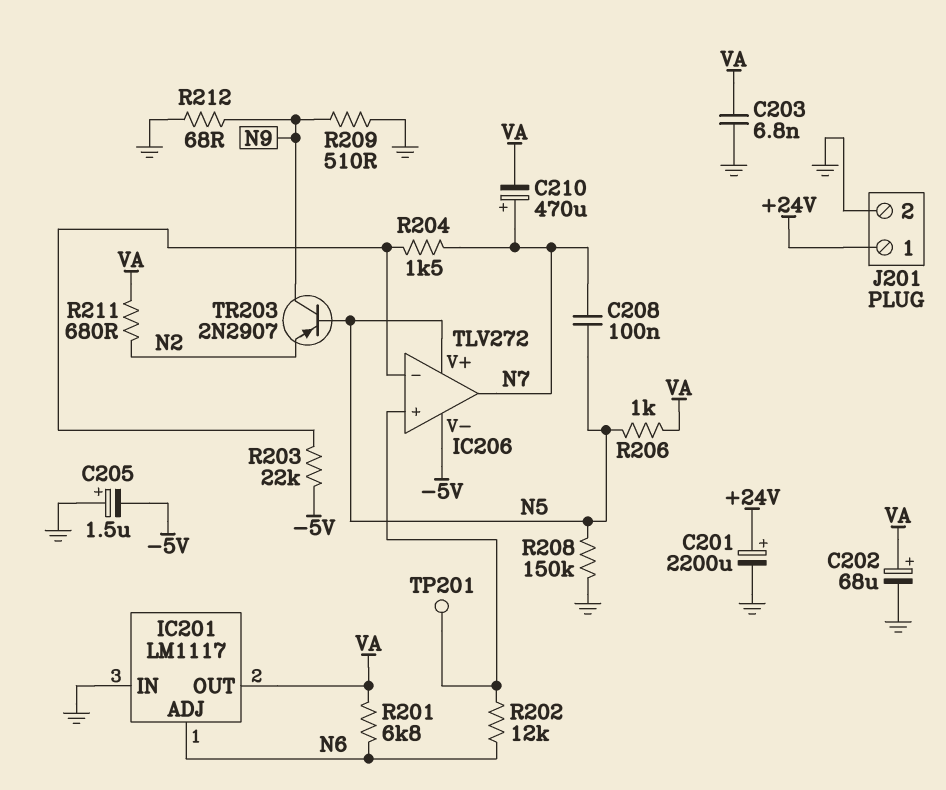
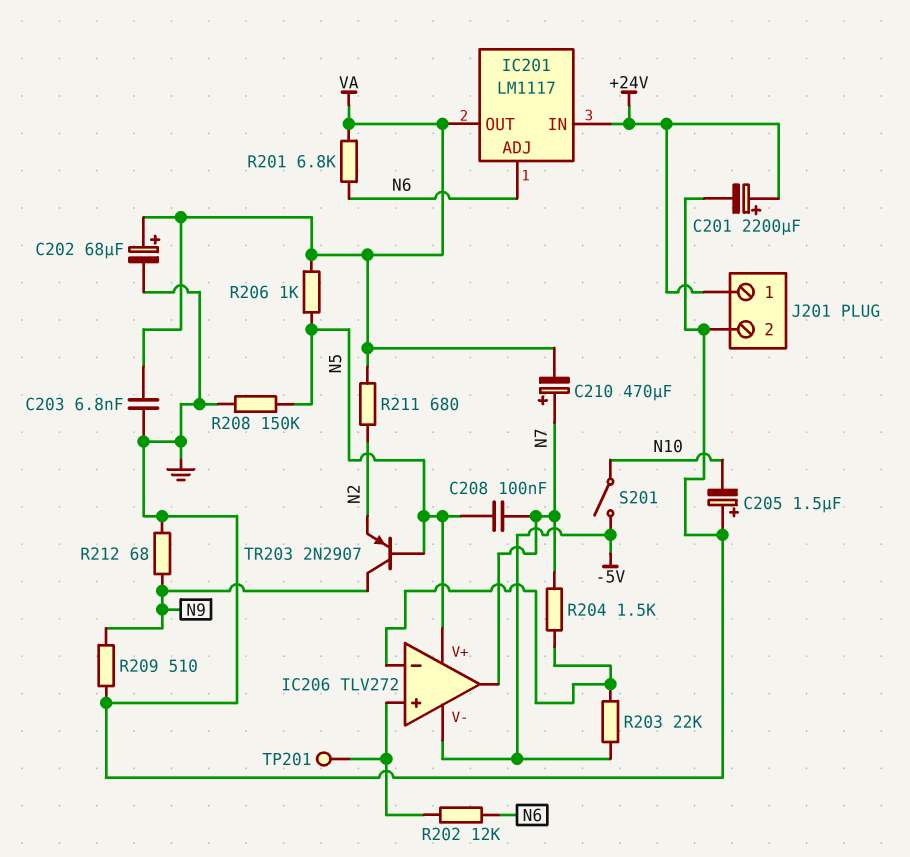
C205: 1.5uF (plus GND, minus -5V) -> 1.5uF (plus GND, minus N10)
IC201 pin IN: GND -> +24V
S201: none -> switch (-5V, N10)

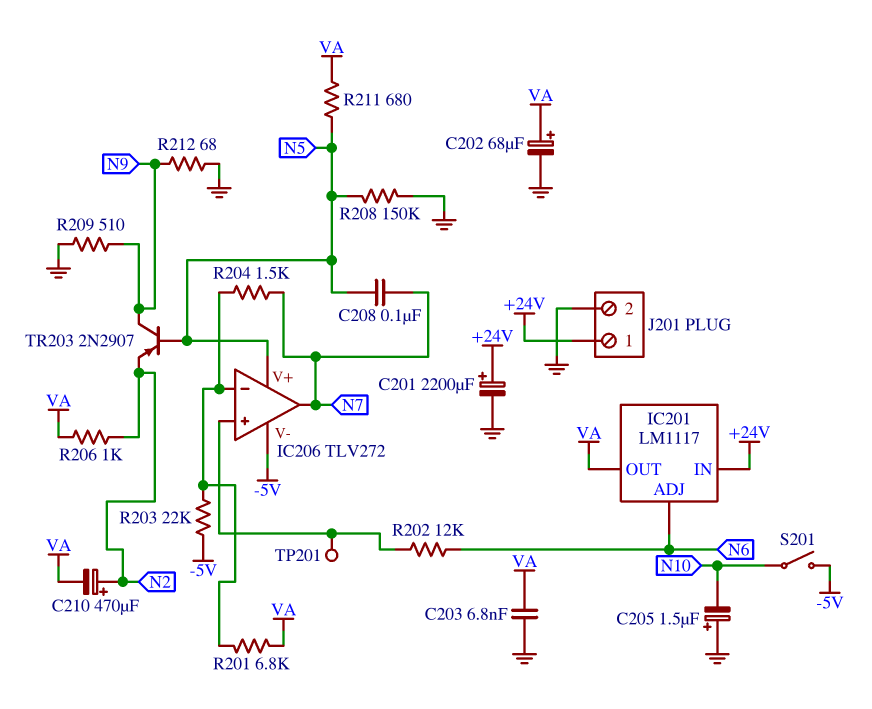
C210: 470uF (plus N7, minus VA) -> 470uF (plus N2, minus VA)
R201: 6.8k (N6, VA) -> 6.8k (IC206/in-, VA)
R206: 1k (N5, VA) -> 1k (N2, VA)
R211: 680 (N2, VA) -> 680 (N5, VA)

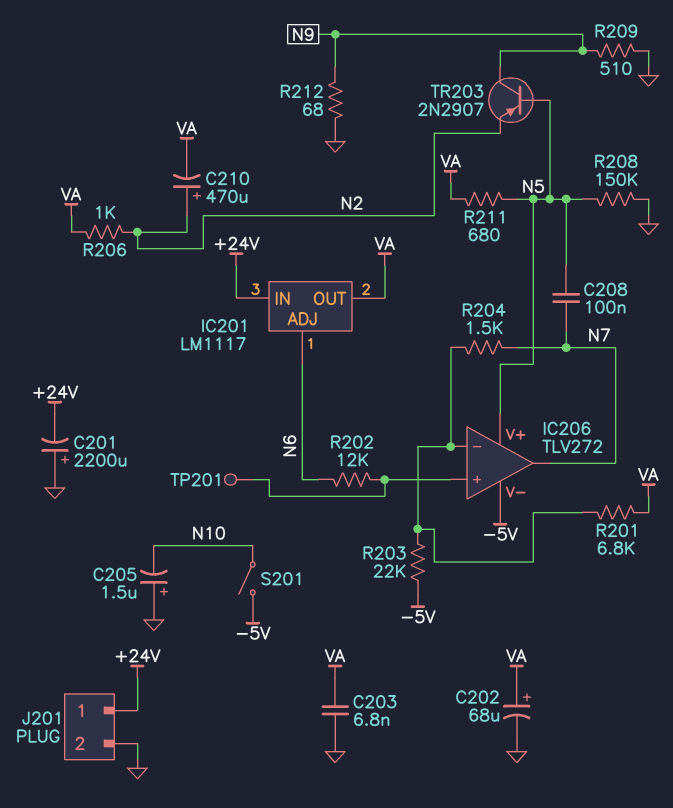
C201: 2200uF (plus +24V, minus GND) -> 2200uF (plus GND, minus +24V)

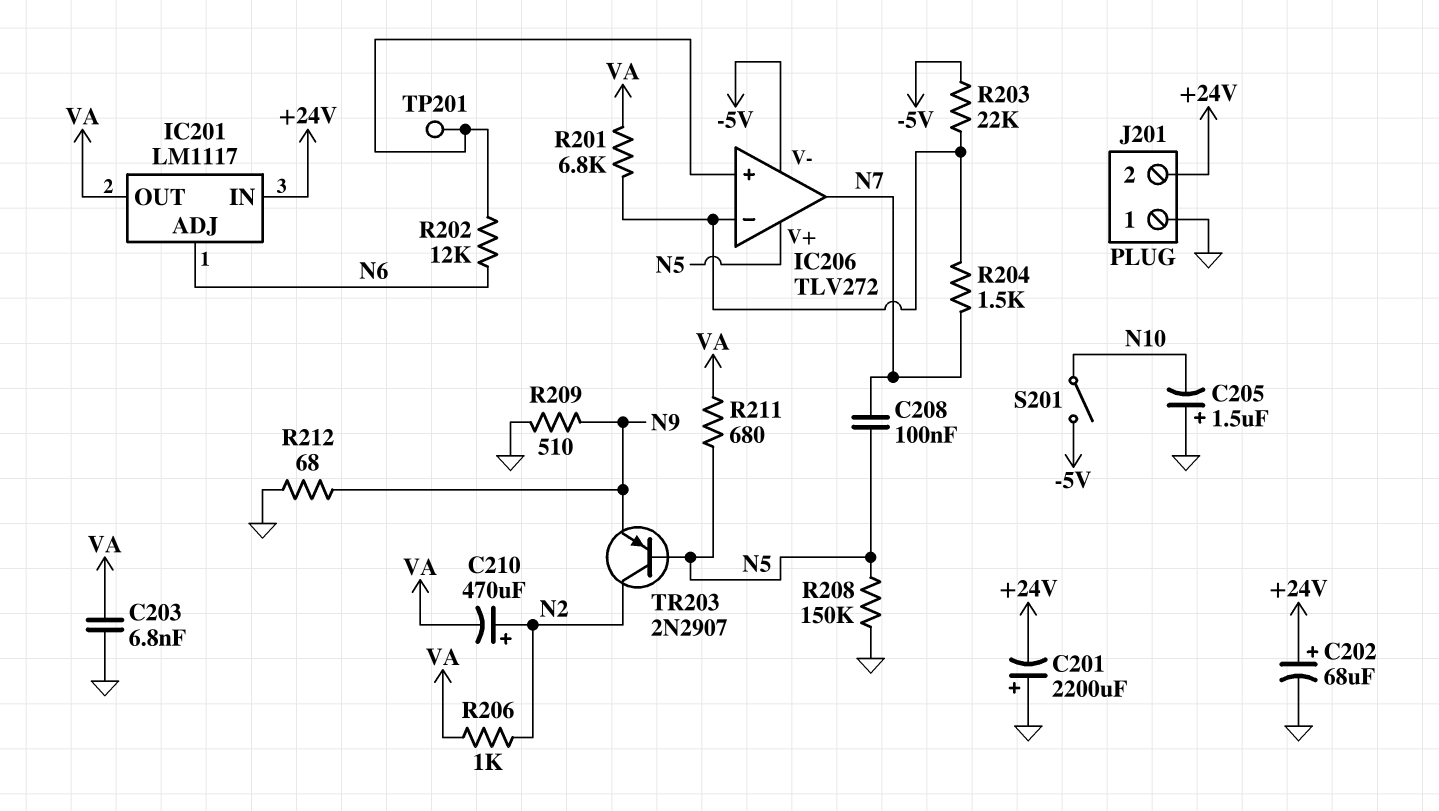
C202: 68uF (plus VA, minus GND) -> 68uF (plus +24V, minus GND)
J201 pin 1: +24V -> GND
J201 pin 2: GND -> +24V
TR203: PNP 2N2907 (B N5, C N9, E N2) -> PNP 2N2907 (B N5, C N2, E N9)

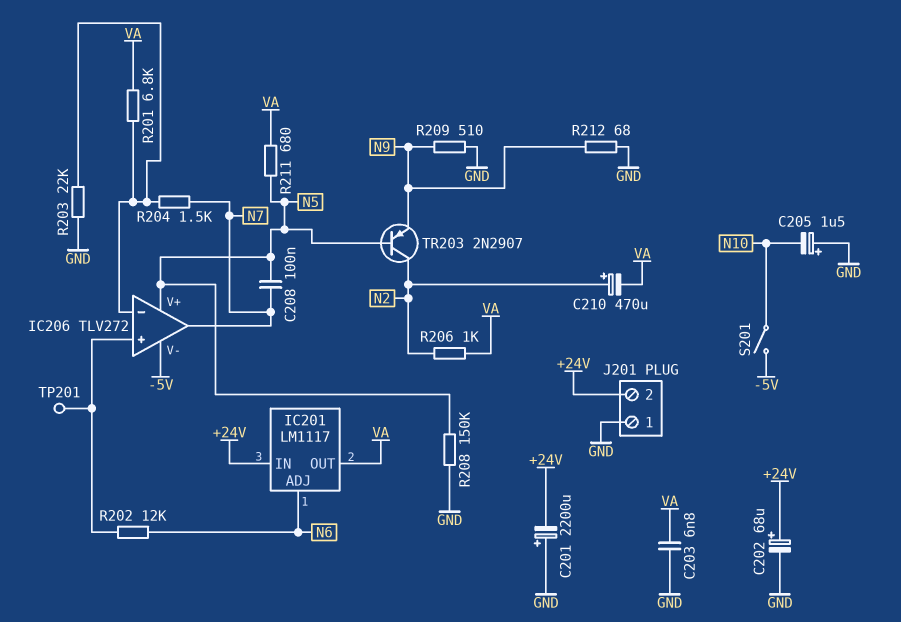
R203: 22k (-5V, IC206/in-) -> 22k (GND, IC206/in-)

